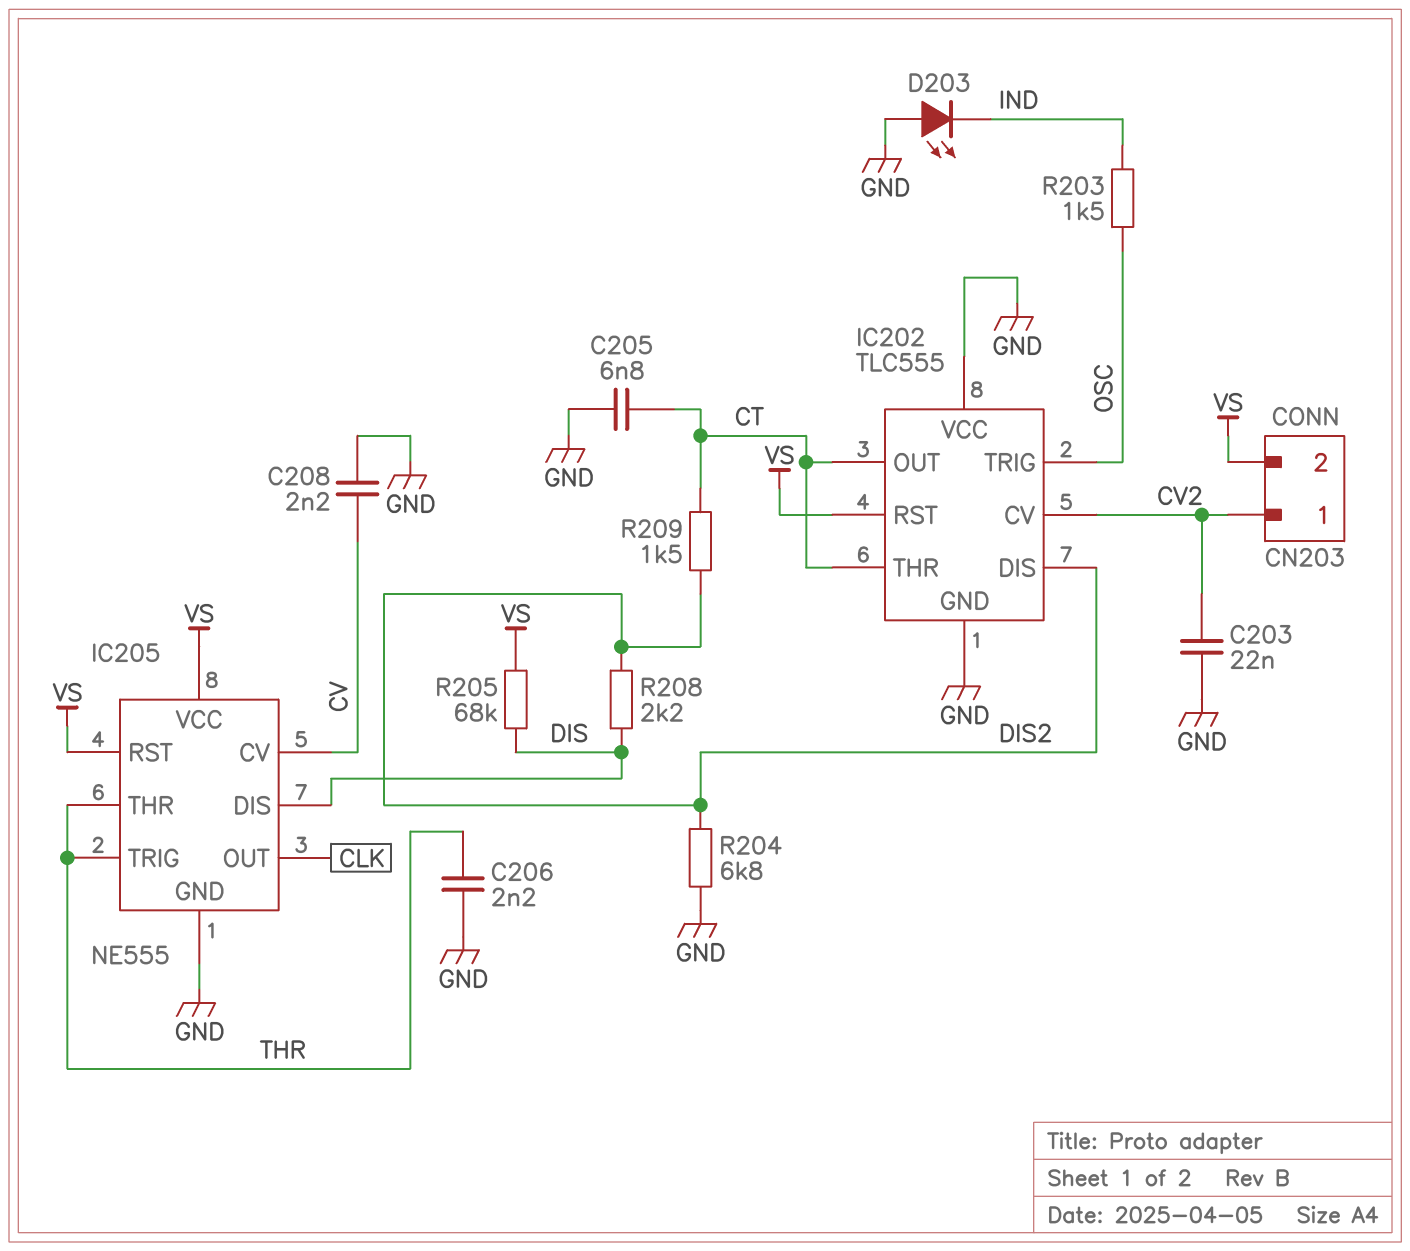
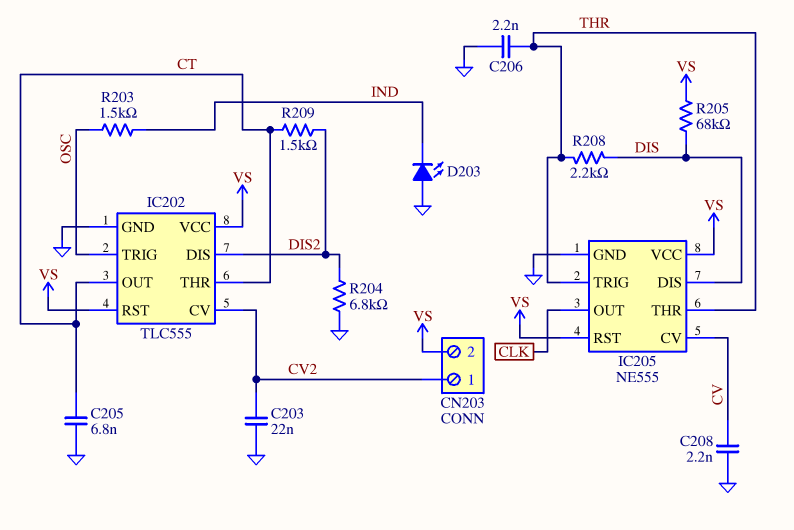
IC202 pin VCC: GND -> VS
R208: 2.2k (DIS, DIS2) -> 2.2k (DIS, THR)

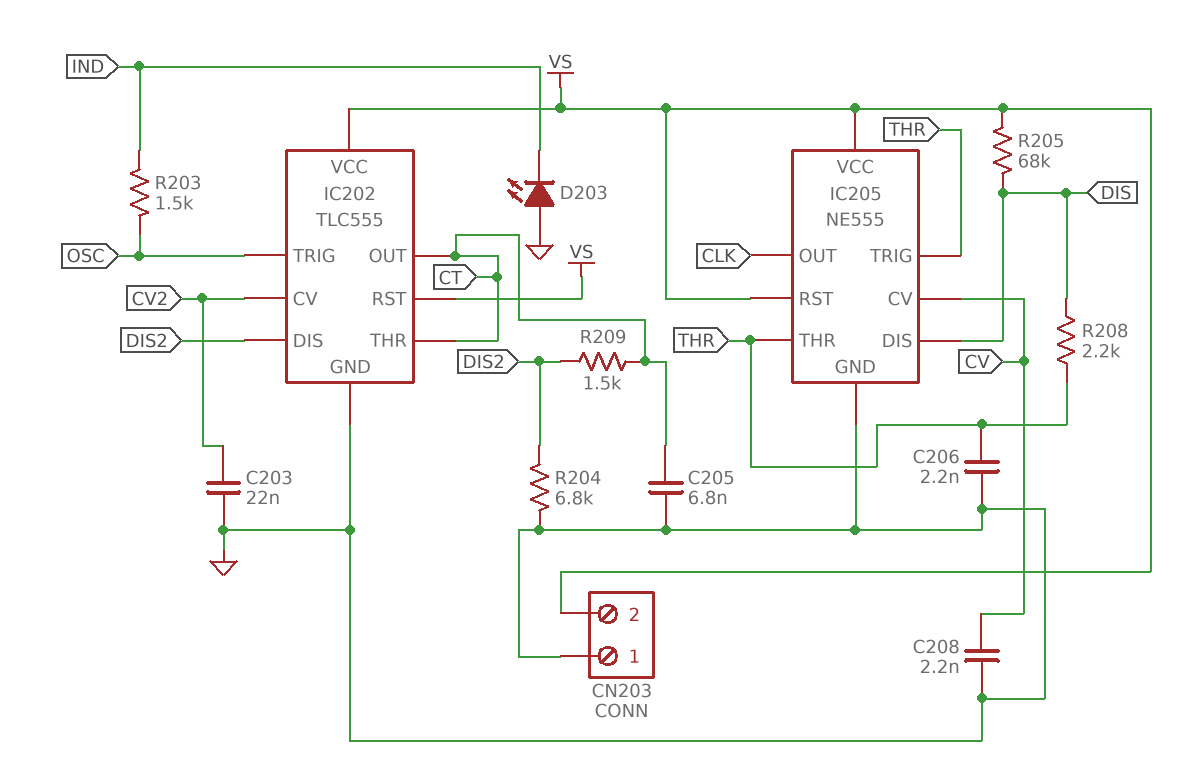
CN203 pin 1: CV2 -> GND

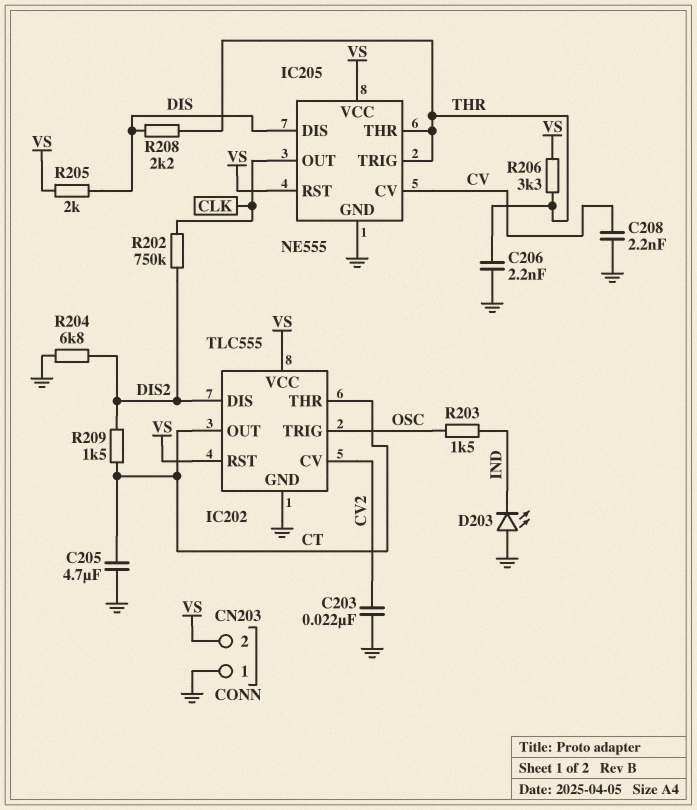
C205: 6.8nF (CT, GND) -> 4.7uF (CT, GND)
R202: none -> 750k (CLK, DIS2)
R205: 68k (DIS, VS) -> 2k (DIS, VS)
R206: none -> 3.3k (THR, VS)

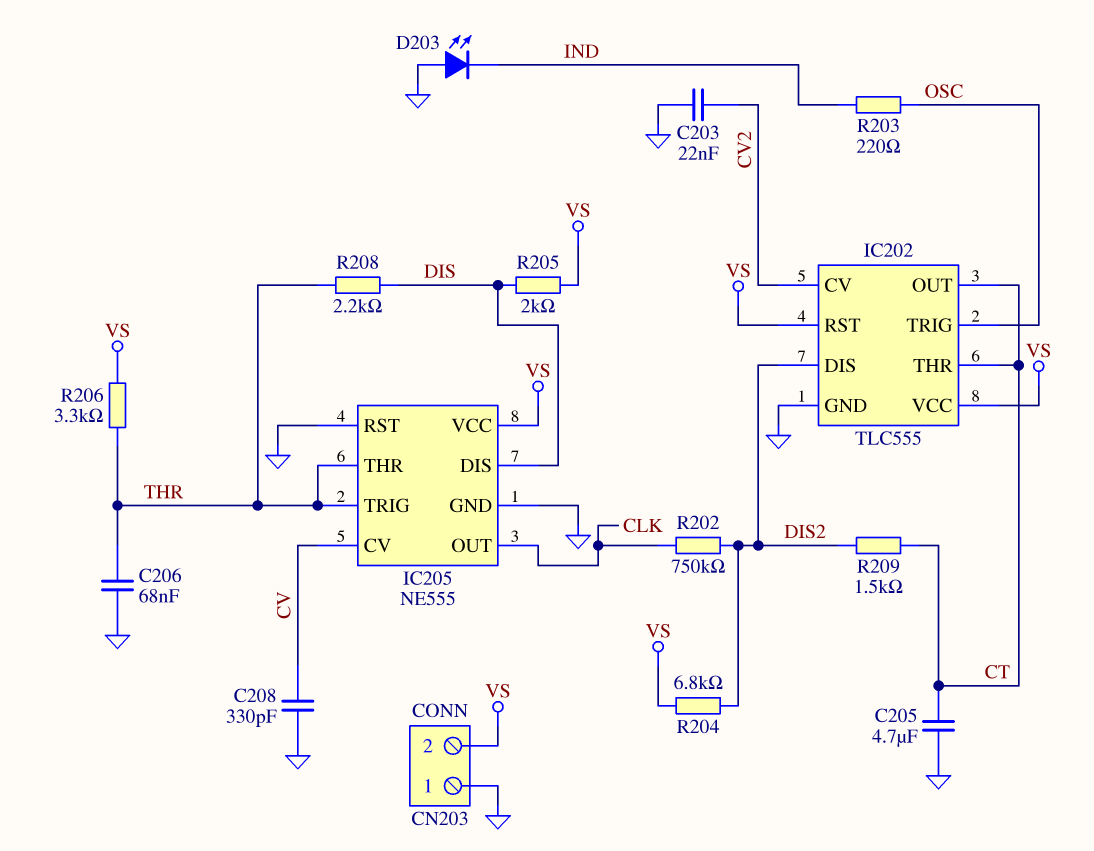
C206: 2.2nF (GND, THR) -> 68nF (GND, THR)
C208: 2.2nF (CV, GND) -> 330pF (CV, GND)
IC205 pin RST: VS -> GND
R203: 1.5k (IND, OSC) -> 220 (IND, OSC)
R204: 6.8k (DIS2, GND) -> 6.8k (DIS2, VS)

